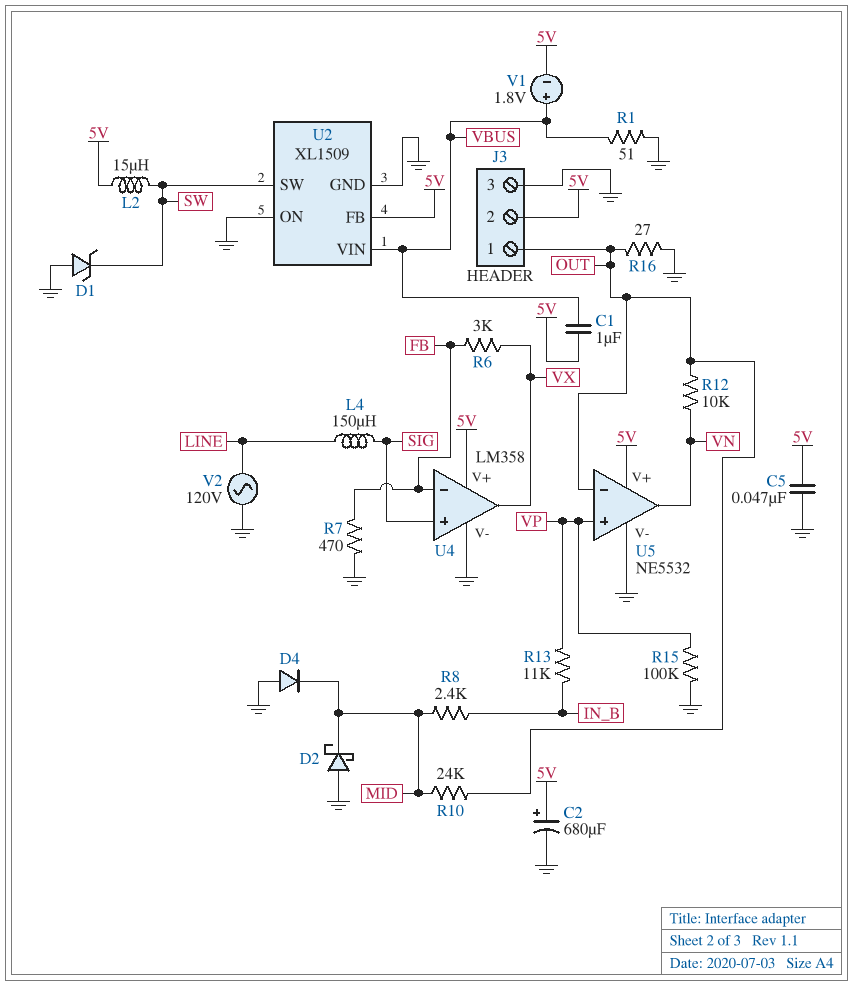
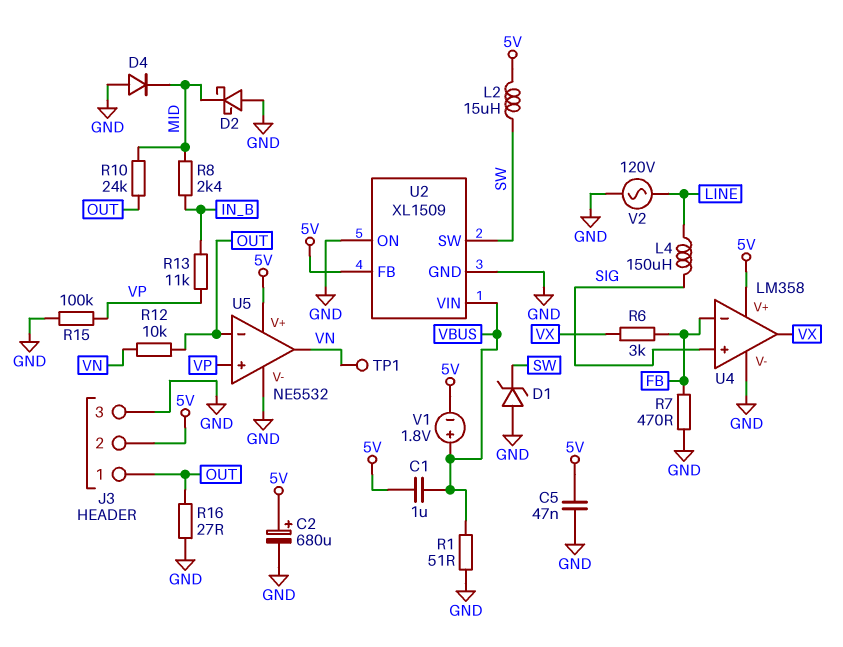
TP1: none -> test point (VN)

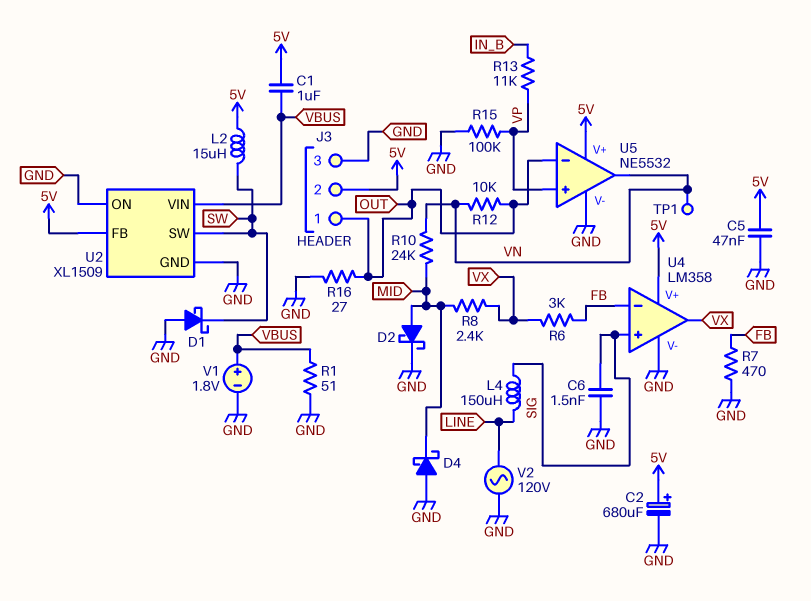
C6: none -> 1.5nF (GND, SIG)
D1: zener (A GND, K SW) -> schottky (A GND, K SW)
D2: schottky (A GND, K MID) -> schottky (A MID, K GND)
D4: diode (A GND, K MID) -> schottky (A GND, K MID)
R8: 2.4k (IN_B, MID) -> 2.4k (MID, VX)
R10: 24k (MID, OUT) -> 24k (MID, VN)
V1: 1.8V (plus VBUS, minus 5V) -> 1.8V (plus VBUS, minus GND)

